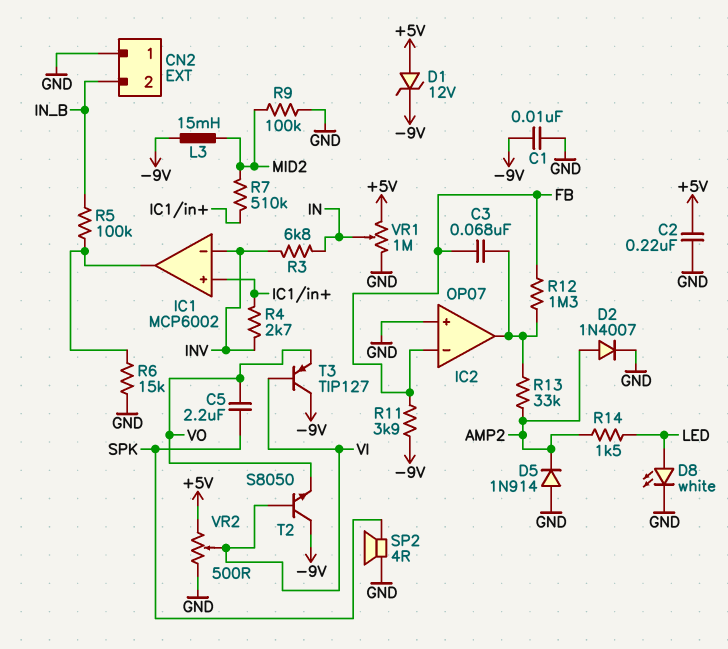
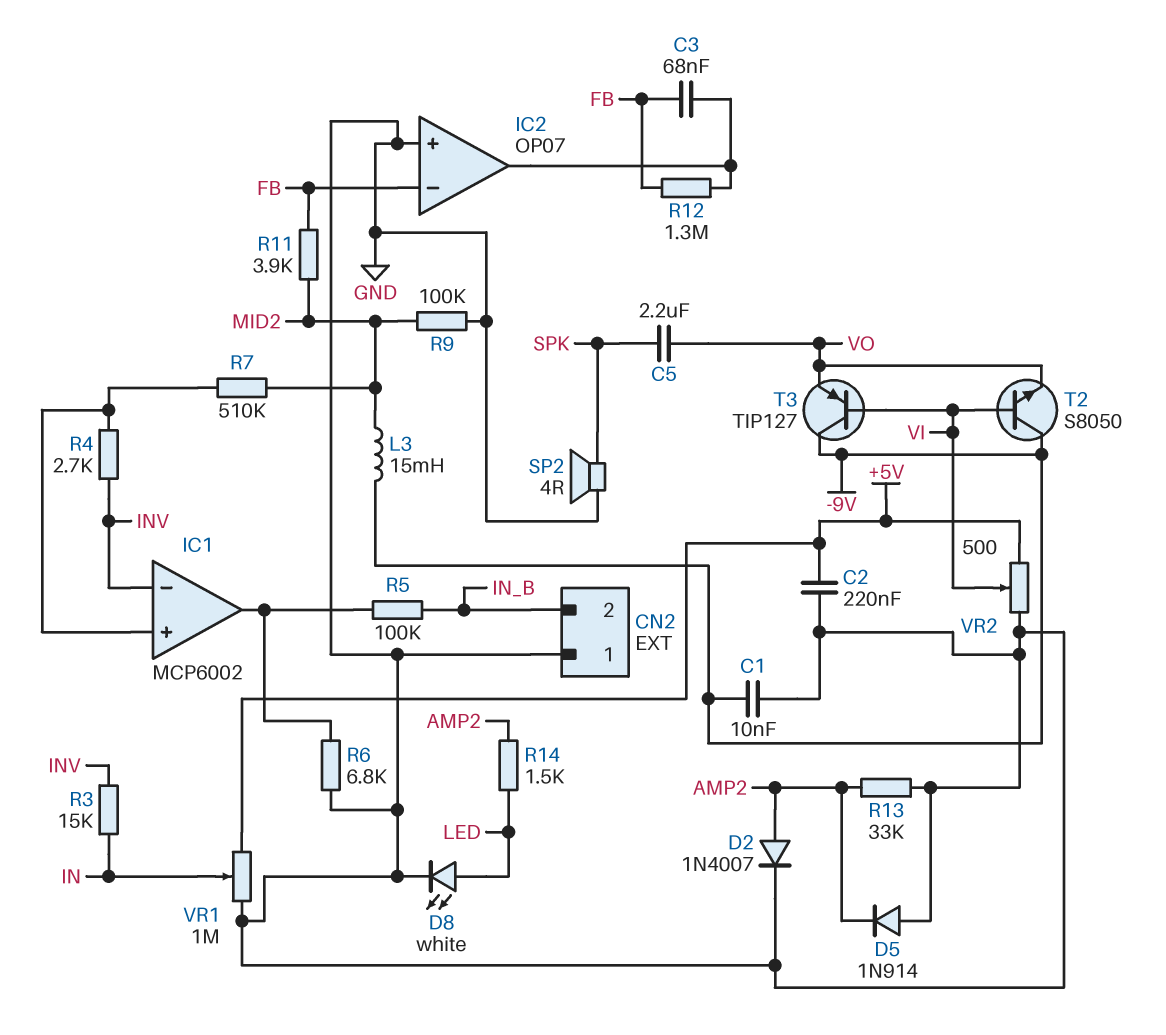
D1: zener 12V (A +5V, K -9V) -> none
R3: 6.8k (IN, INV) -> 15k (IN, INV)
R6: 15k (GND, IC1/out) -> 6.8k (GND, IC1/out)
R11: 3.9k (-9V, FB) -> 3.9k (FB, MID2)
R13: 33k (AMP2, IC2/out) -> 33k (AMP2, GND)

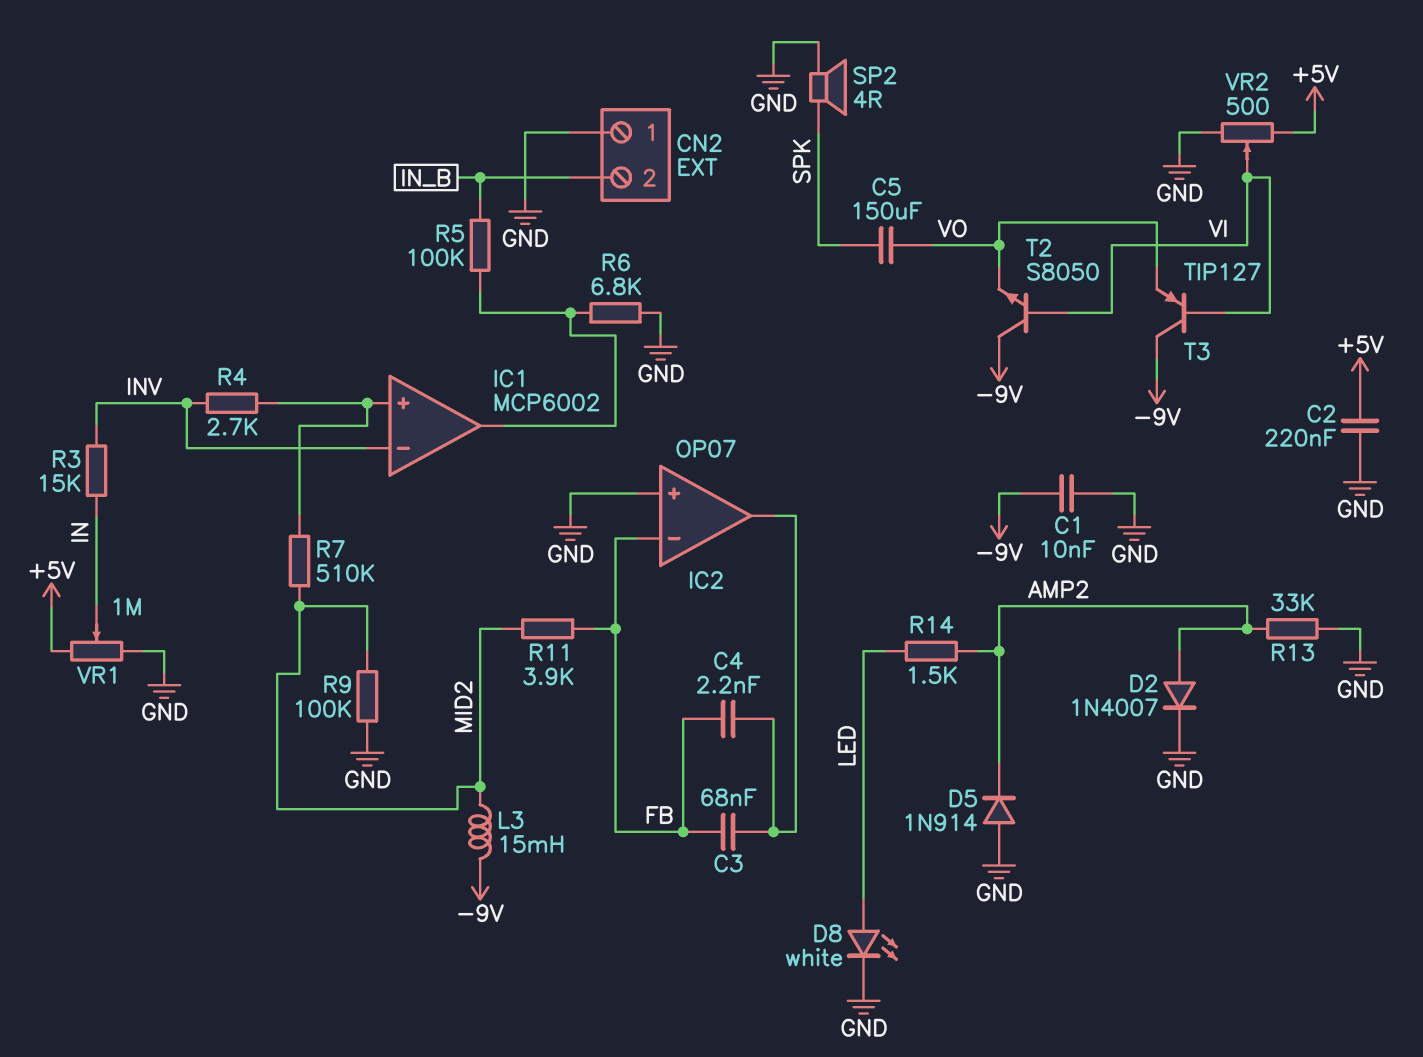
C4: none -> 2.2nF (FB, IC2/out)
C5: 2.2uF (SPK, VO) -> 150uF (SPK, VO)
R12: 1.3M (FB, IC2/out) -> none

